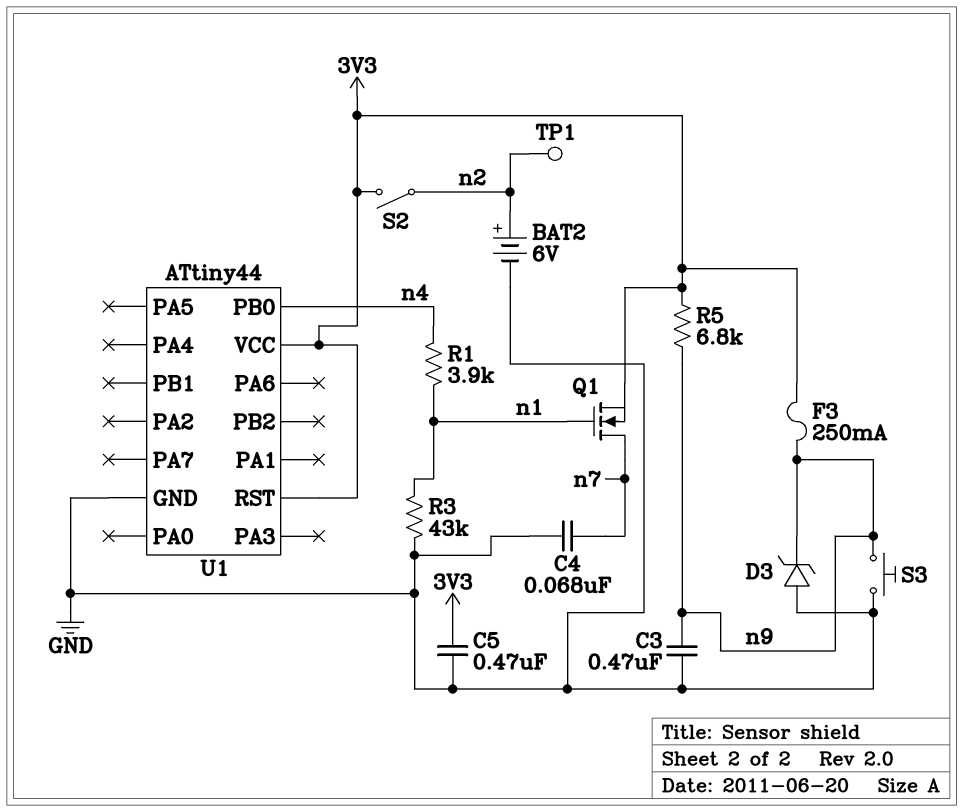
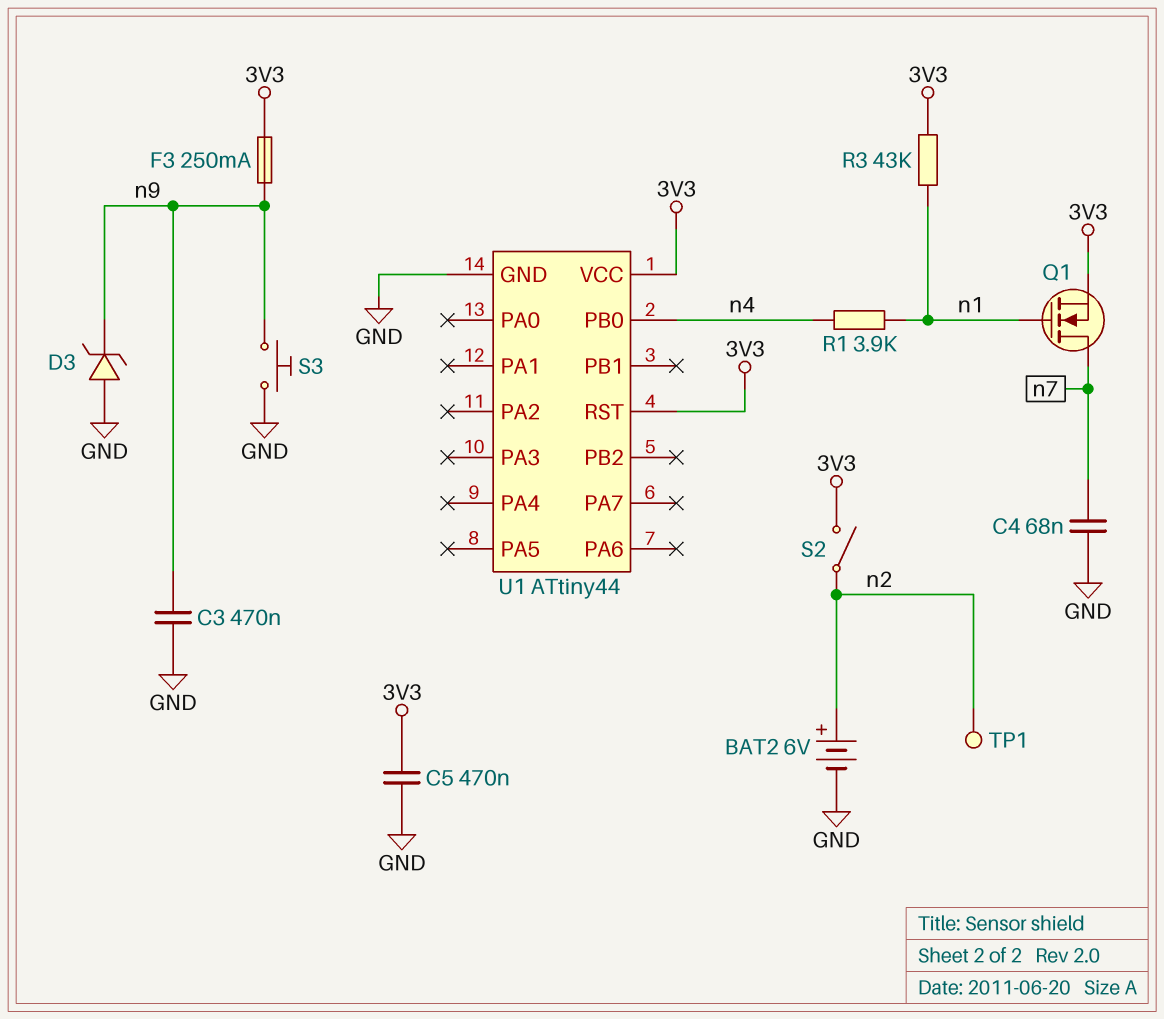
R3: 43k (GND, n1) -> 43k (3V3, n1)
R5: 6.8k (3V3, n9) -> none

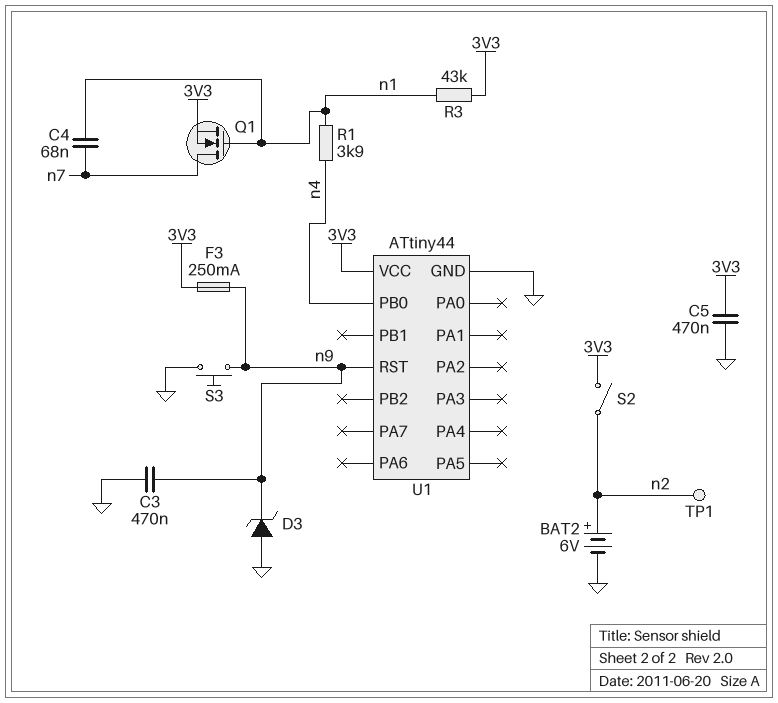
C4: 68nF (GND, n7) -> 68nF (n1, n7)
U1 pin RST: 3V3 -> n9

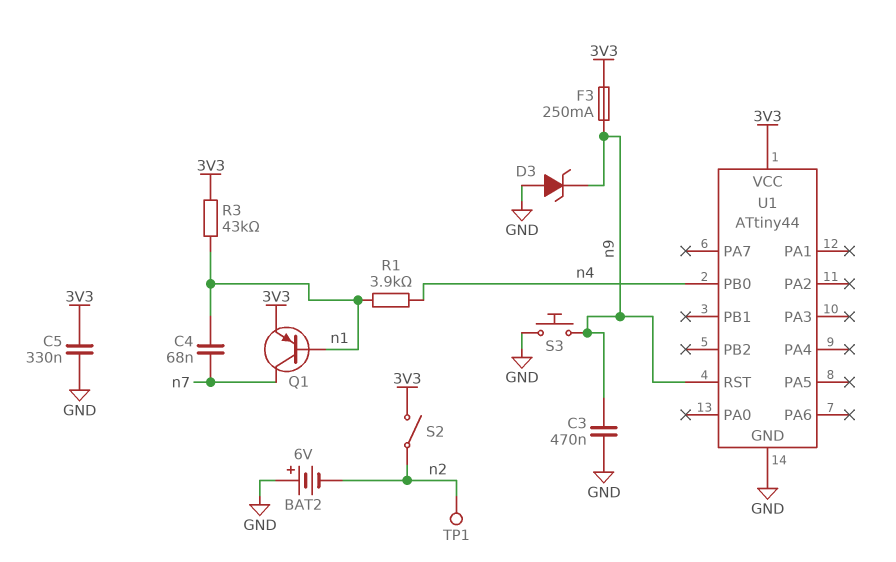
BAT2: 6V (plus n2, minus GND) -> 6V (plus GND, minus n2)
C5: 470nF (3V3, GND) -> 330nF (3V3, GND)
Q1: NMOS (G n1, D n7, S 3V3) -> PNP (B n1, C n7, E 3V3)

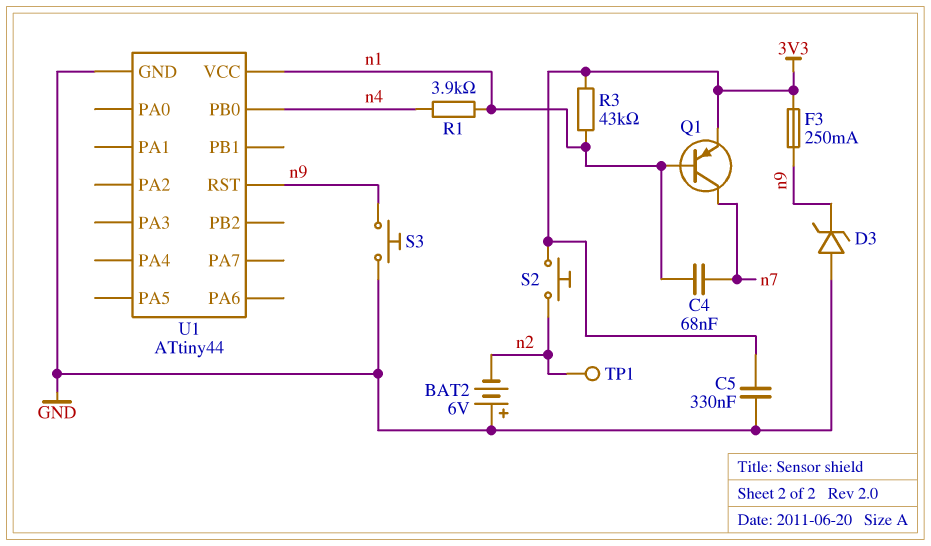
C3: 470nF (GND, n9) -> none
S2: switch (3V3, n2) -> button (3V3, n2)
U1 pin VCC: 3V3 -> n1

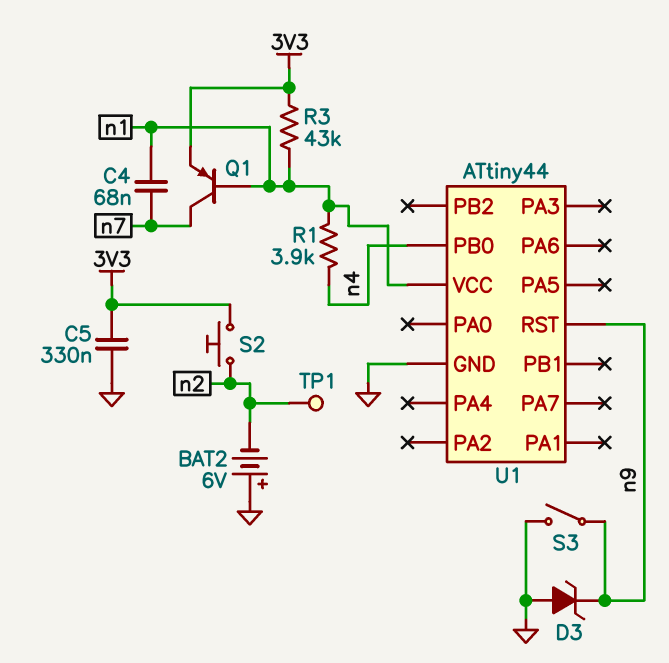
F3: 250mA (3V3, n9) -> none
S3: button (GND, n9) -> switch (GND, n9)

